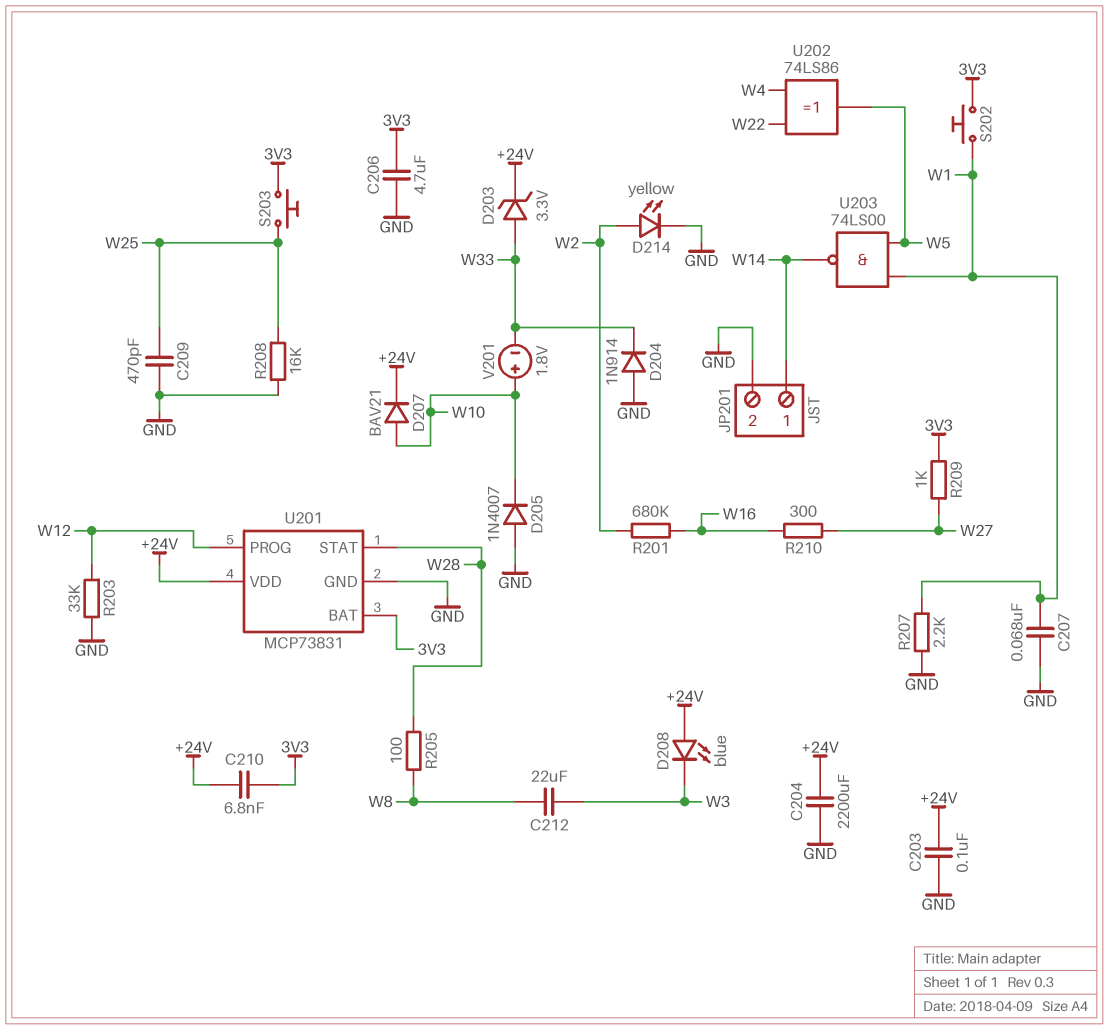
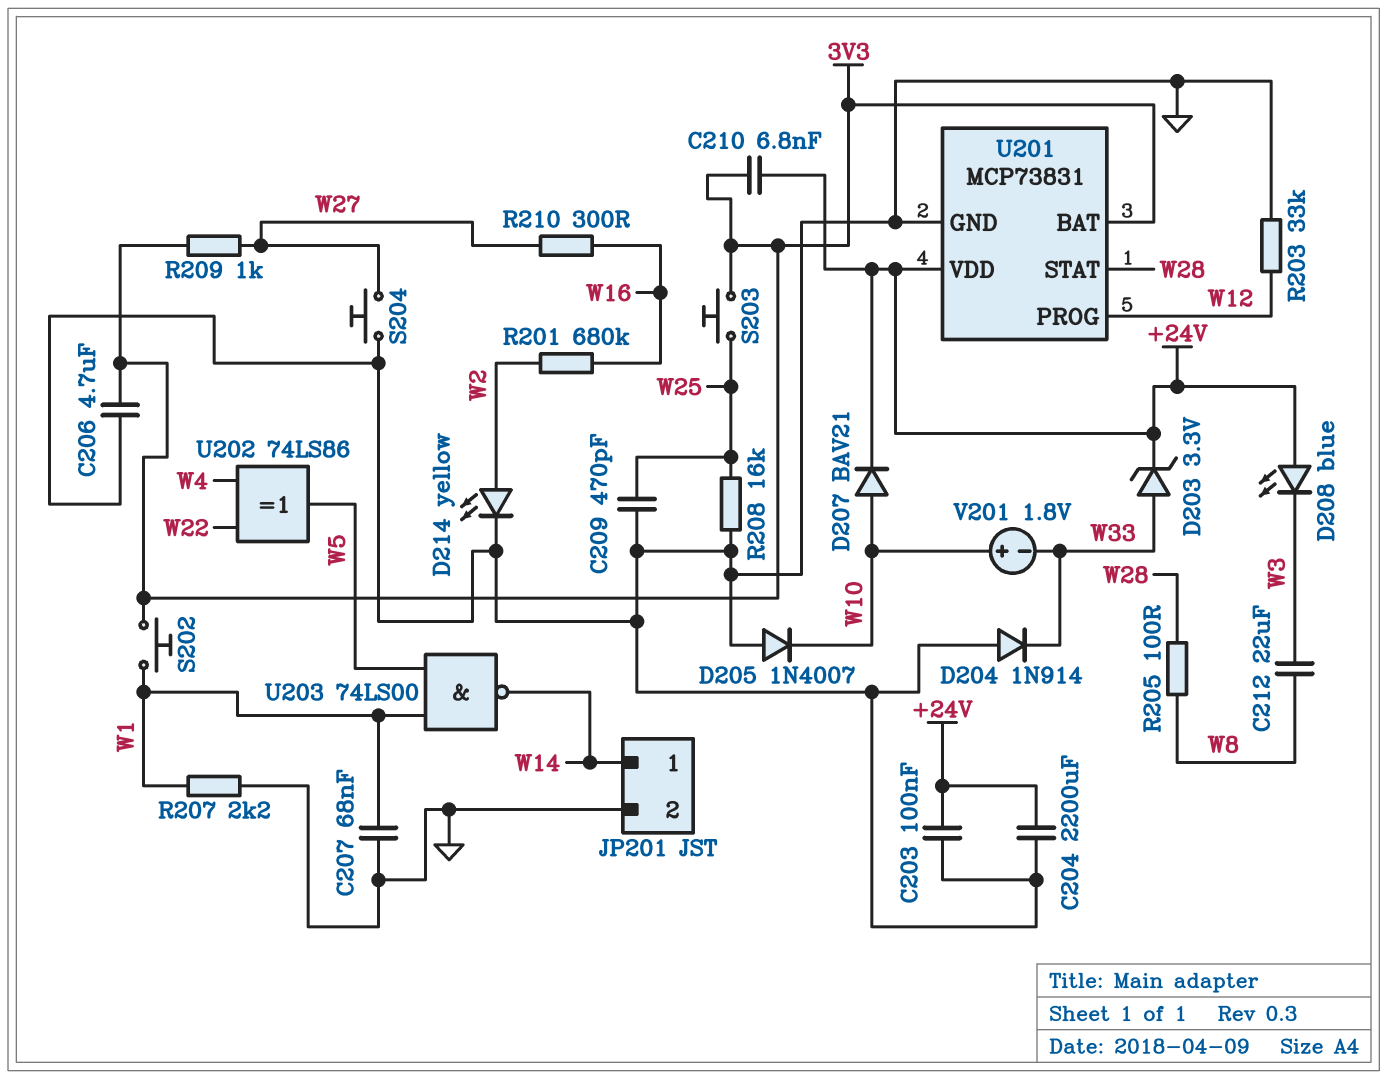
S204: none -> button (GND, W27)

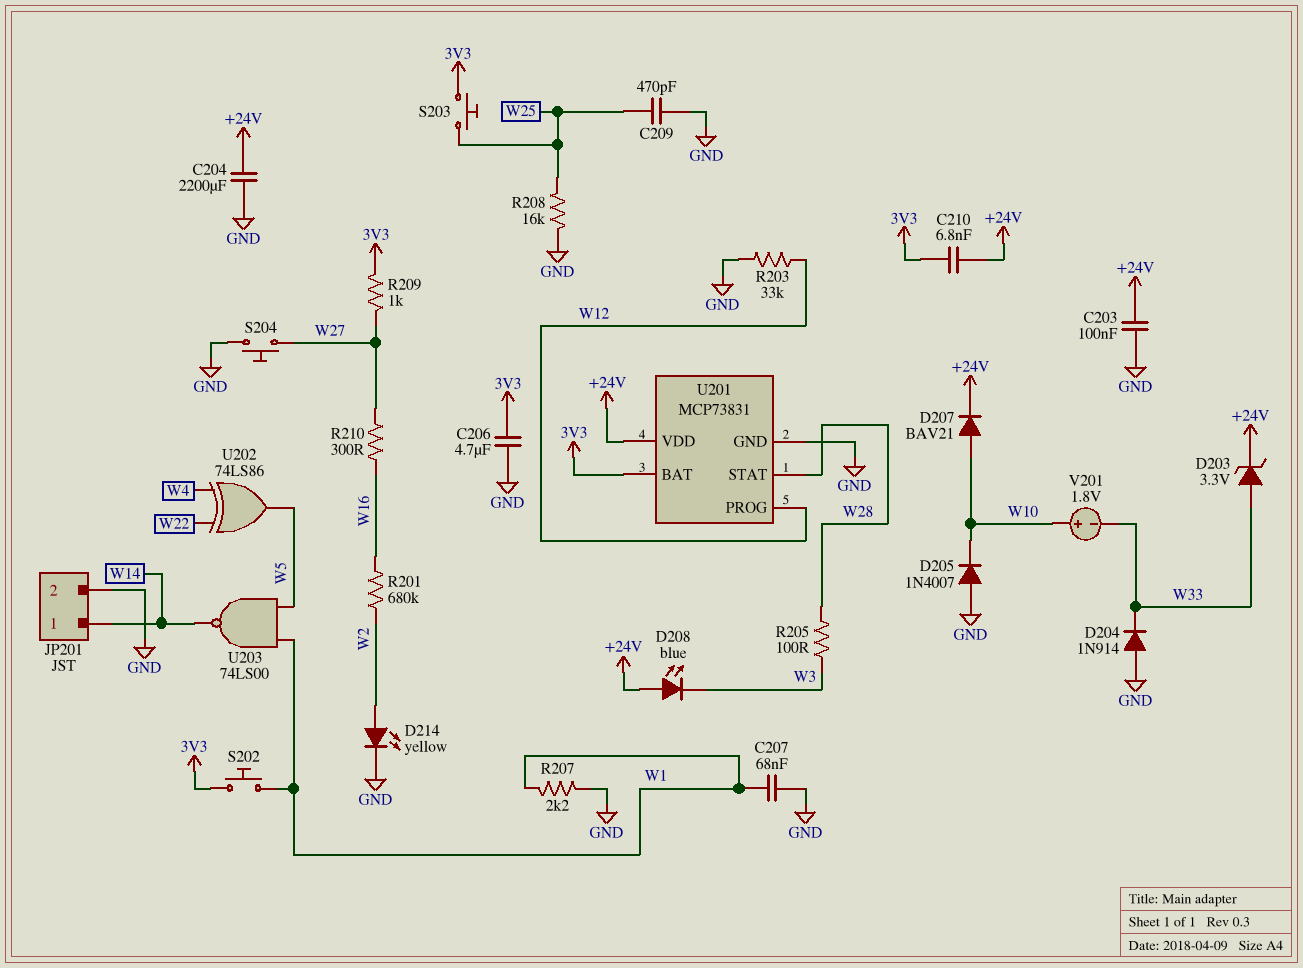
C212: 22uF (W3, W8) -> none
R205: 100 (W8, W28) -> 100 (W3, W28)

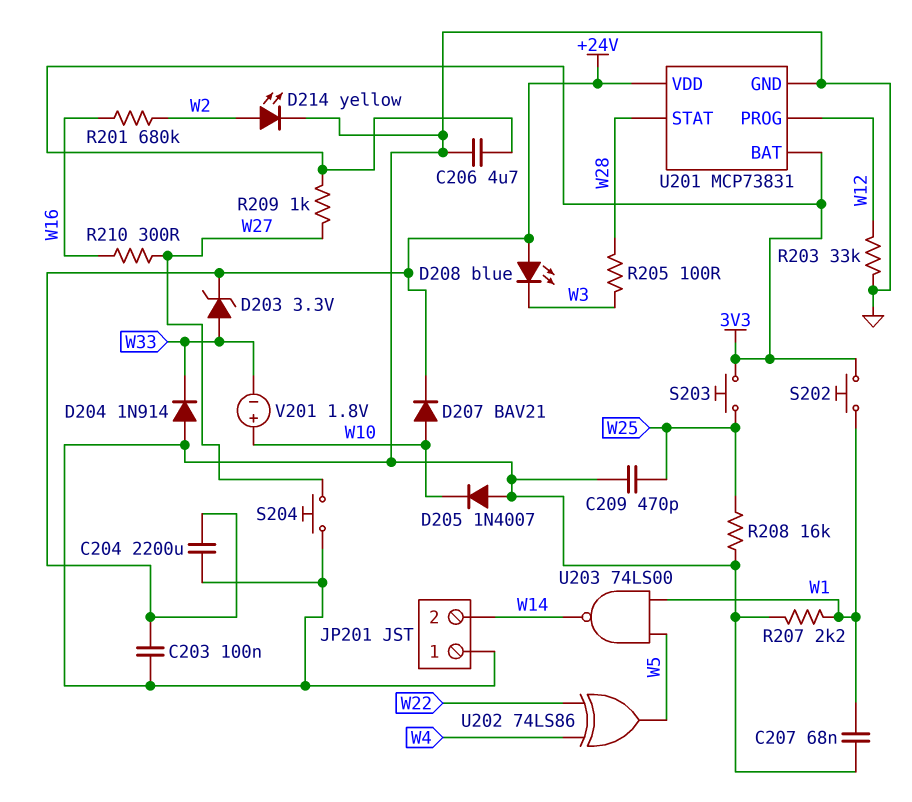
C210: 6.8nF (+24V, 3V3) -> none
JP201 pin 1: W14 -> GND
JP201 pin 2: GND -> W14

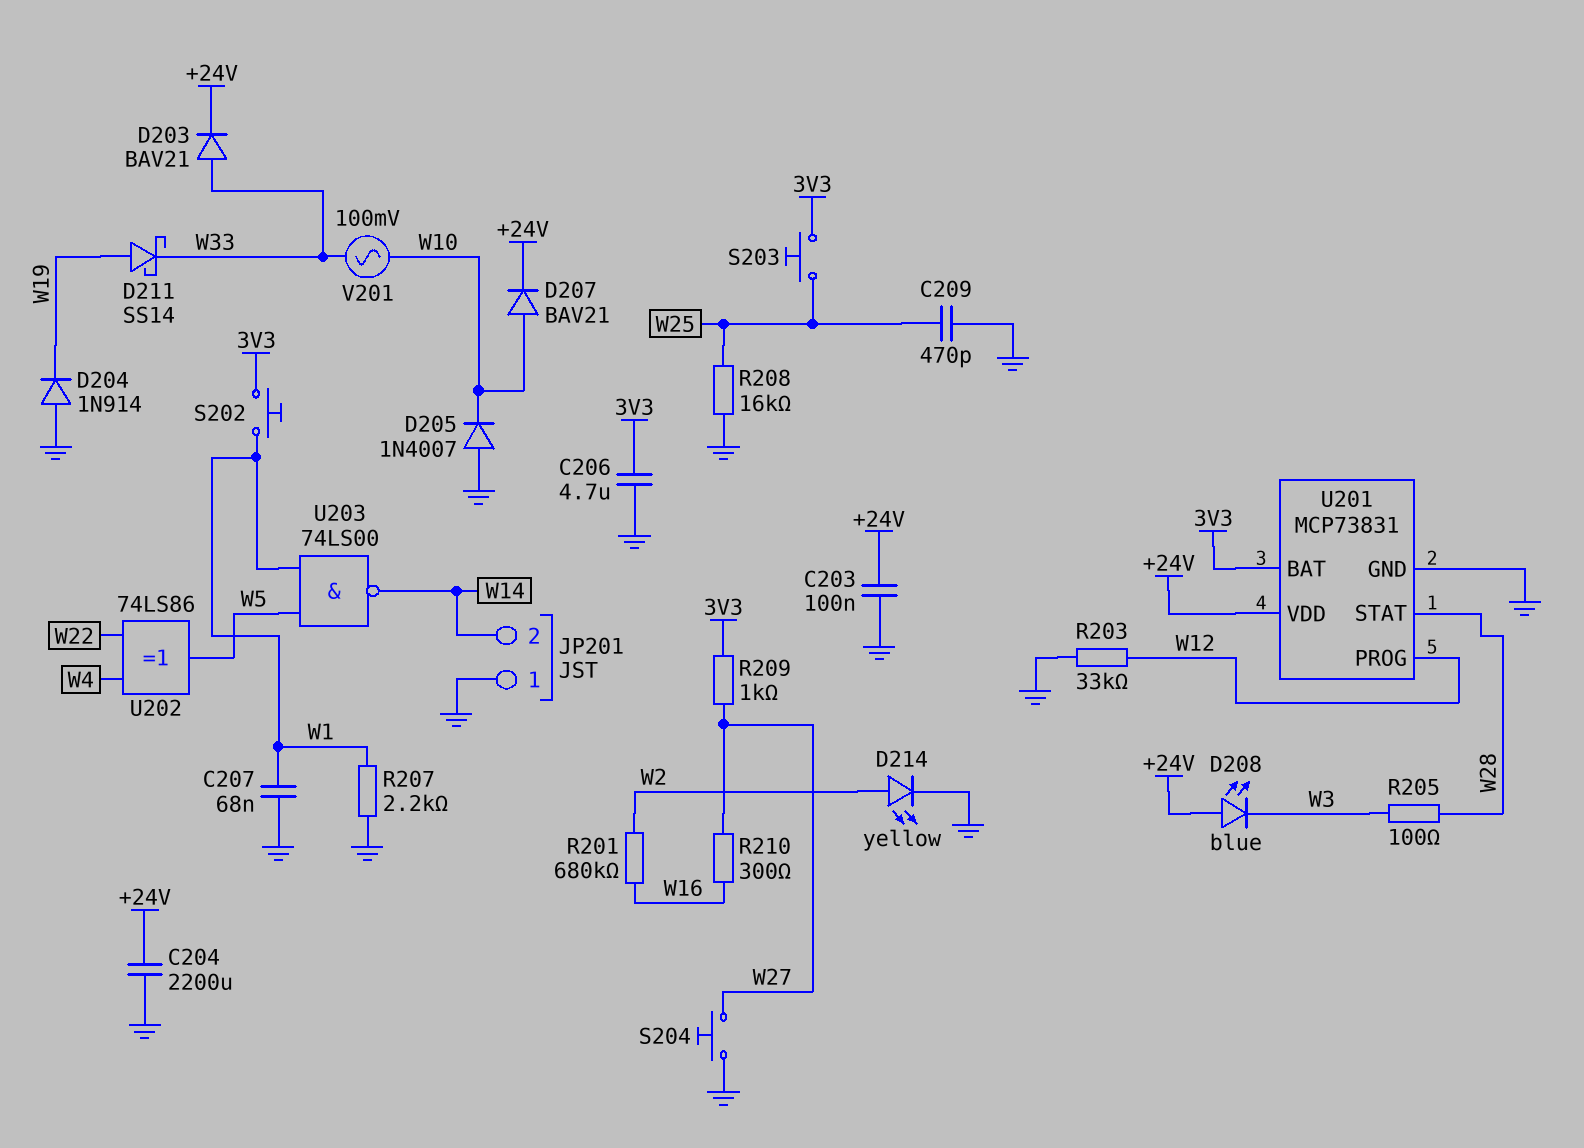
D203: zener 3.3V (A W33, K +24V) -> diode BAV21 (A W33, K +24V)
D204: diode 1N914 (A GND, K W33) -> diode 1N914 (A GND, K W19)
D211: none -> schottky SS14 (A W19, K W33)
V201: 1.8V (plus W10, minus W33) -> AC 100mV (W10, W33)

